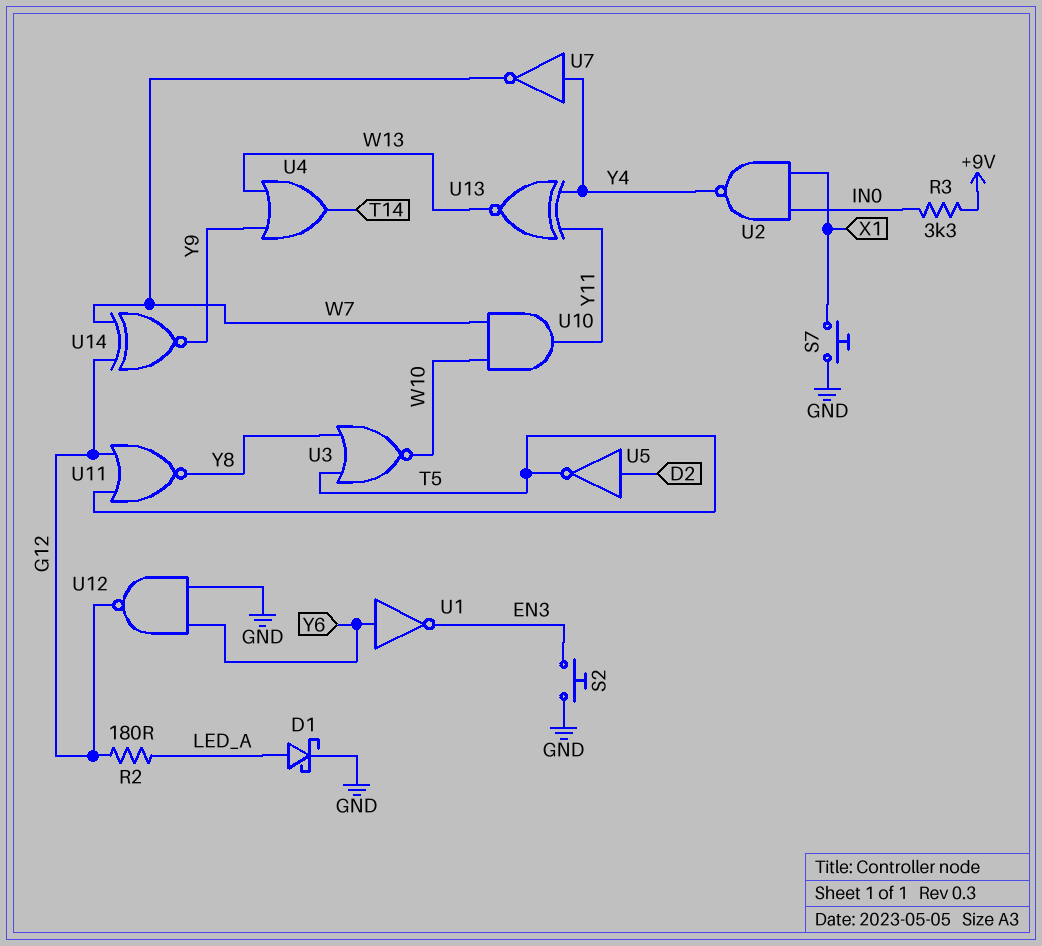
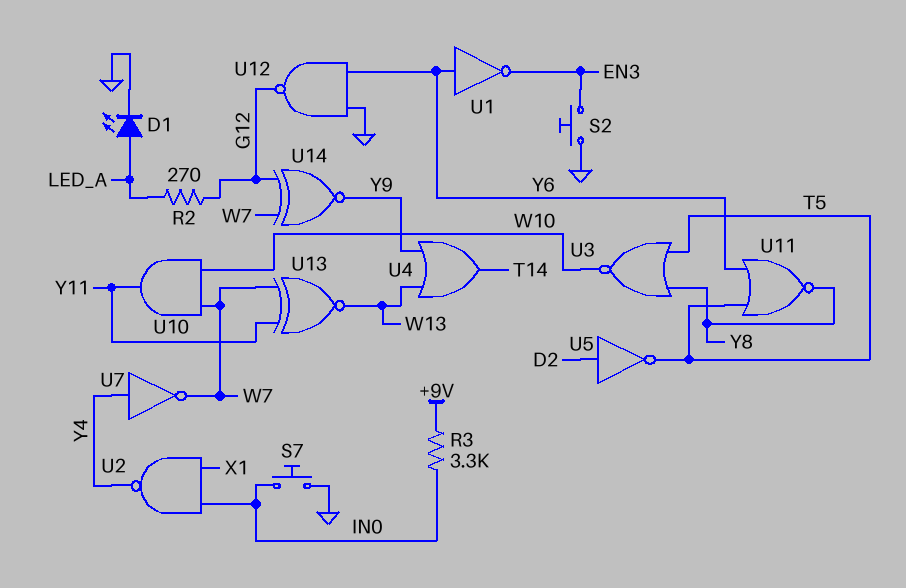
D1: schottky (A LED_A, K GND) -> LED (A LED_A, K GND)
R2: 180 (G12, LED_A) -> 270 (G12, LED_A)
S7: button (GND, X1) -> button (GND, IN0)
U11: NOR (in G12, in T5, out Y8) -> NOR (in T5, in Y6, out Y8)
U13: XNOR (in Y4, in Y11, out W13) -> XNOR (in W7, in Y11, out W13)

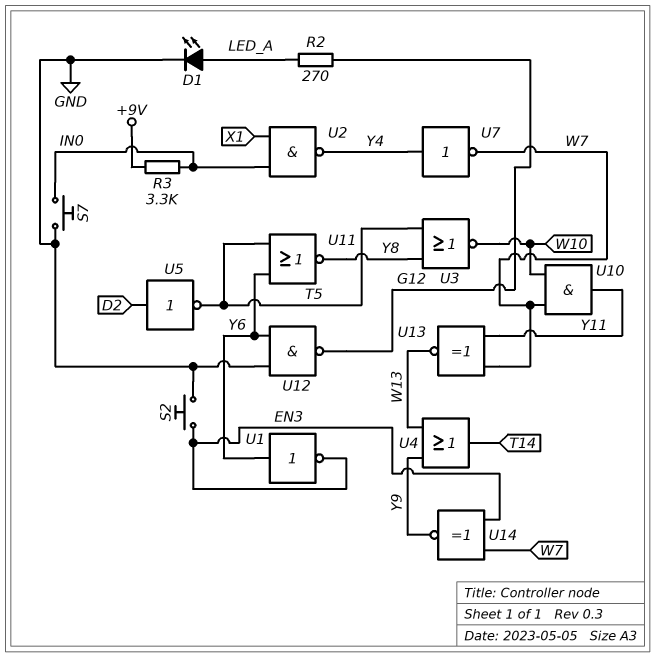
U14: XNOR (in G12, in W7, out Y9) -> XNOR (in EN3, in W7, out Y9)

